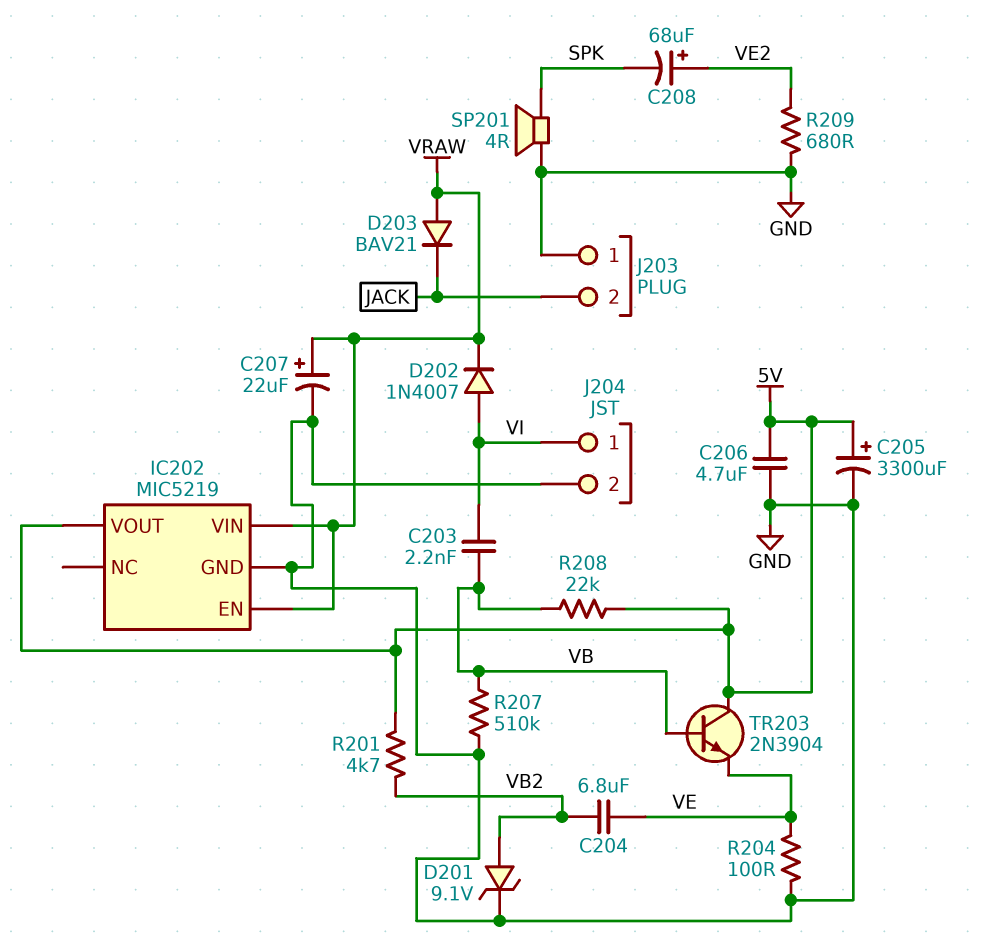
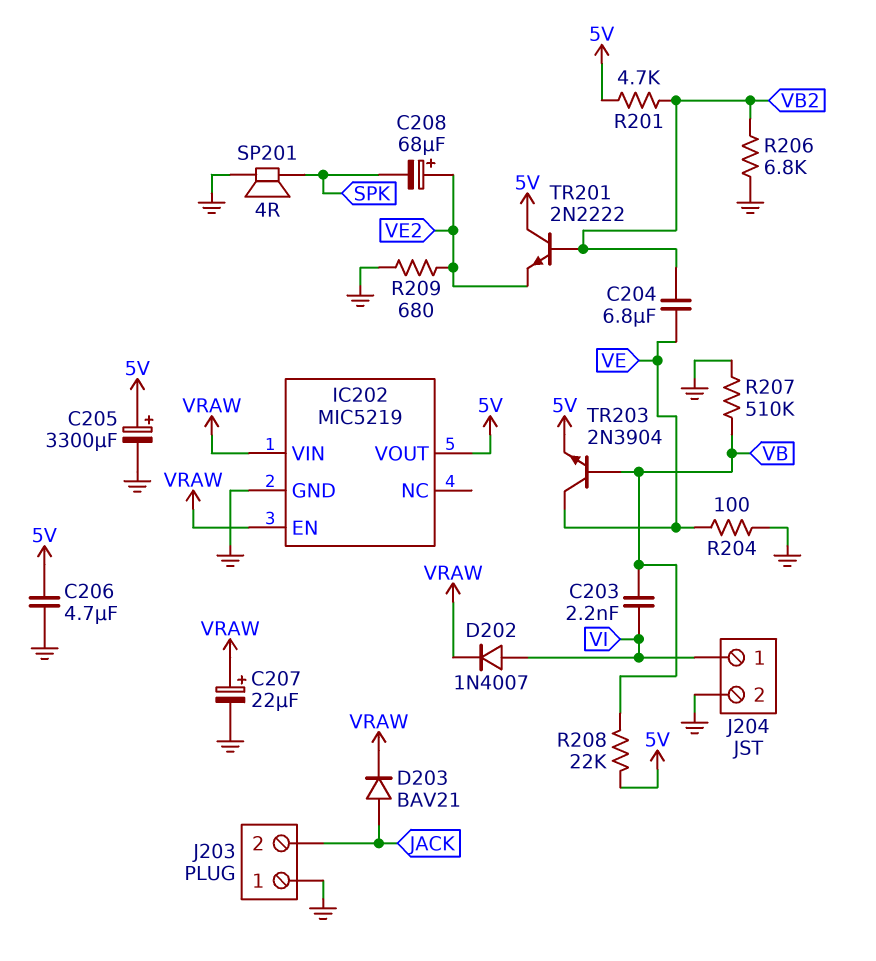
D201: zener 9.1V (A VB2, K GND) -> none
D203: diode BAV21 (A VRAW, K JACK) -> diode BAV21 (A JACK, K VRAW)
R206: none -> 6.8k (GND, VB2)
TR201: none -> NPN 2N2222 (B VB2, C 5V, E VE2)
TR203: NPN 2N3904 (B VB, C 5V, E VE) -> NPN 2N3904 (B VB, C VE, E 5V)

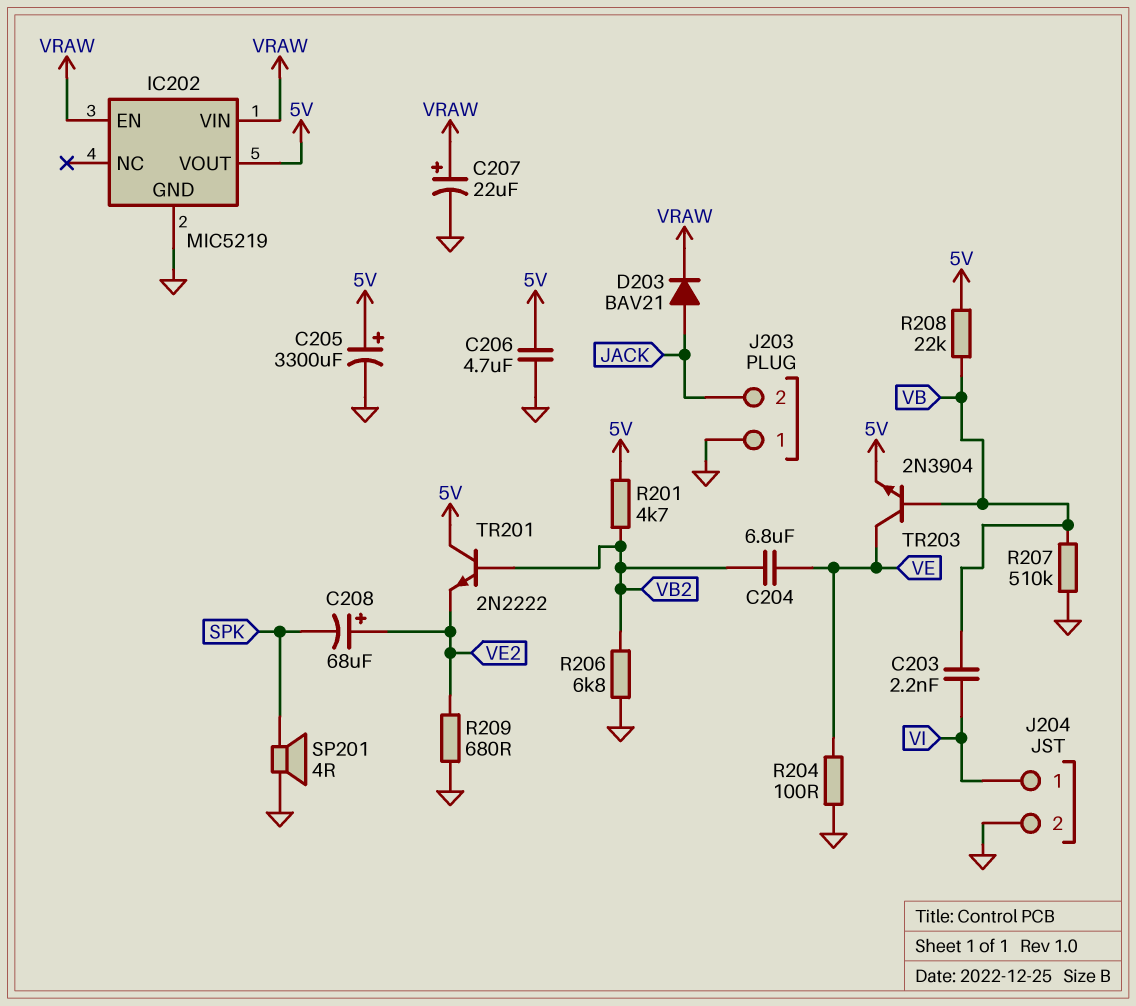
D202: diode 1N4007 (A VI, K VRAW) -> none

